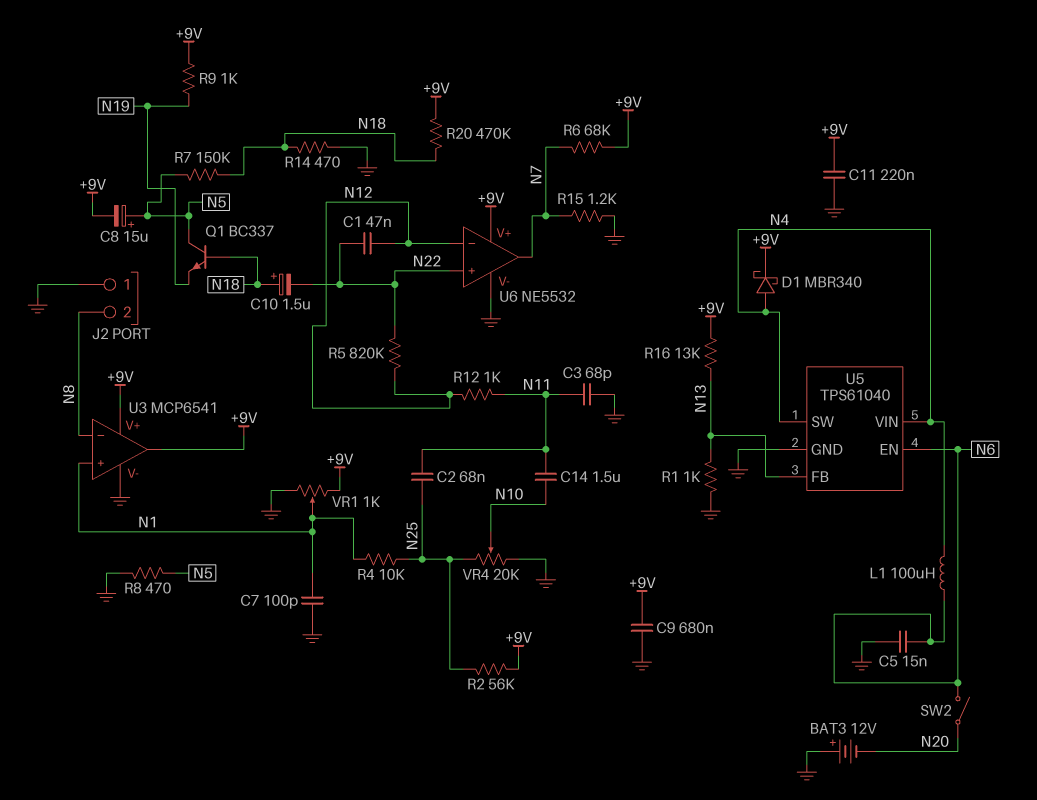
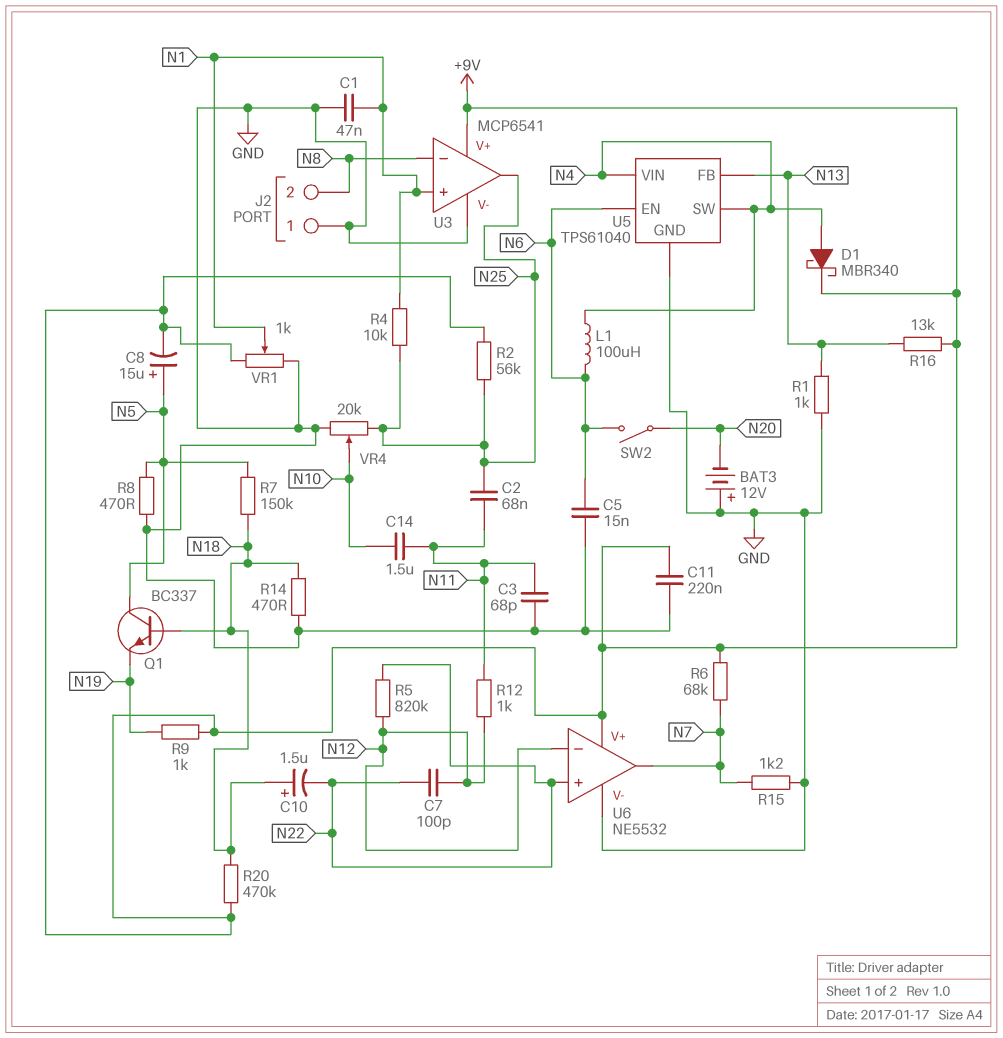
C1: 47nF (N12, N22) -> 47nF (GND, N1)
C7: 100pF (GND, N1) -> 100pF (N12, N22)
C9: 680nF (+9V, GND) -> none
U3 pin out: +9V -> N25

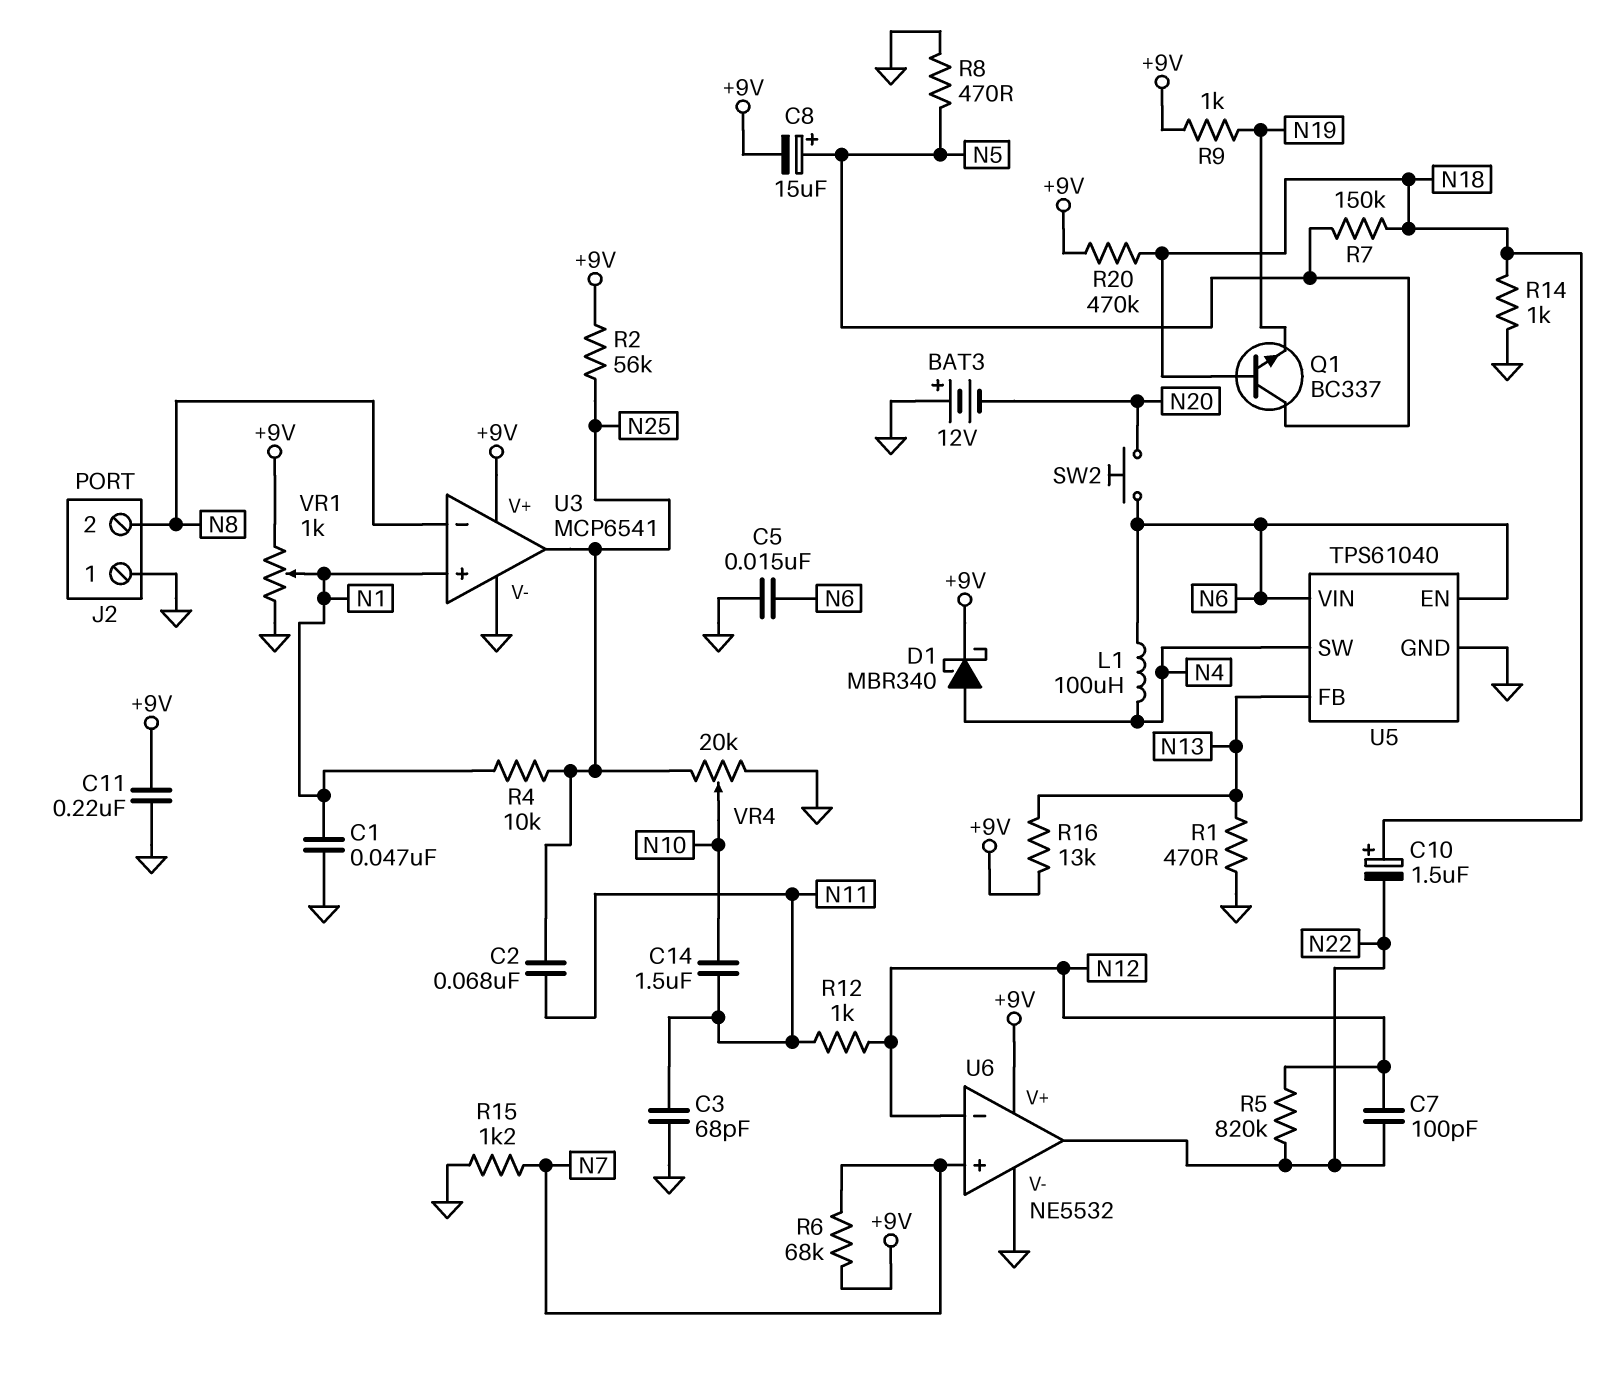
R1: 1k (GND, N13) -> 470 (GND, N13)
R14: 470 (GND, N18) -> 1k (GND, N18)
SW2: switch (N6, N20) -> button (N6, N20)
U5 pin VIN: N4 -> N6
U6 pin in+: N22 -> N7
U6 pin out: N7 -> N22

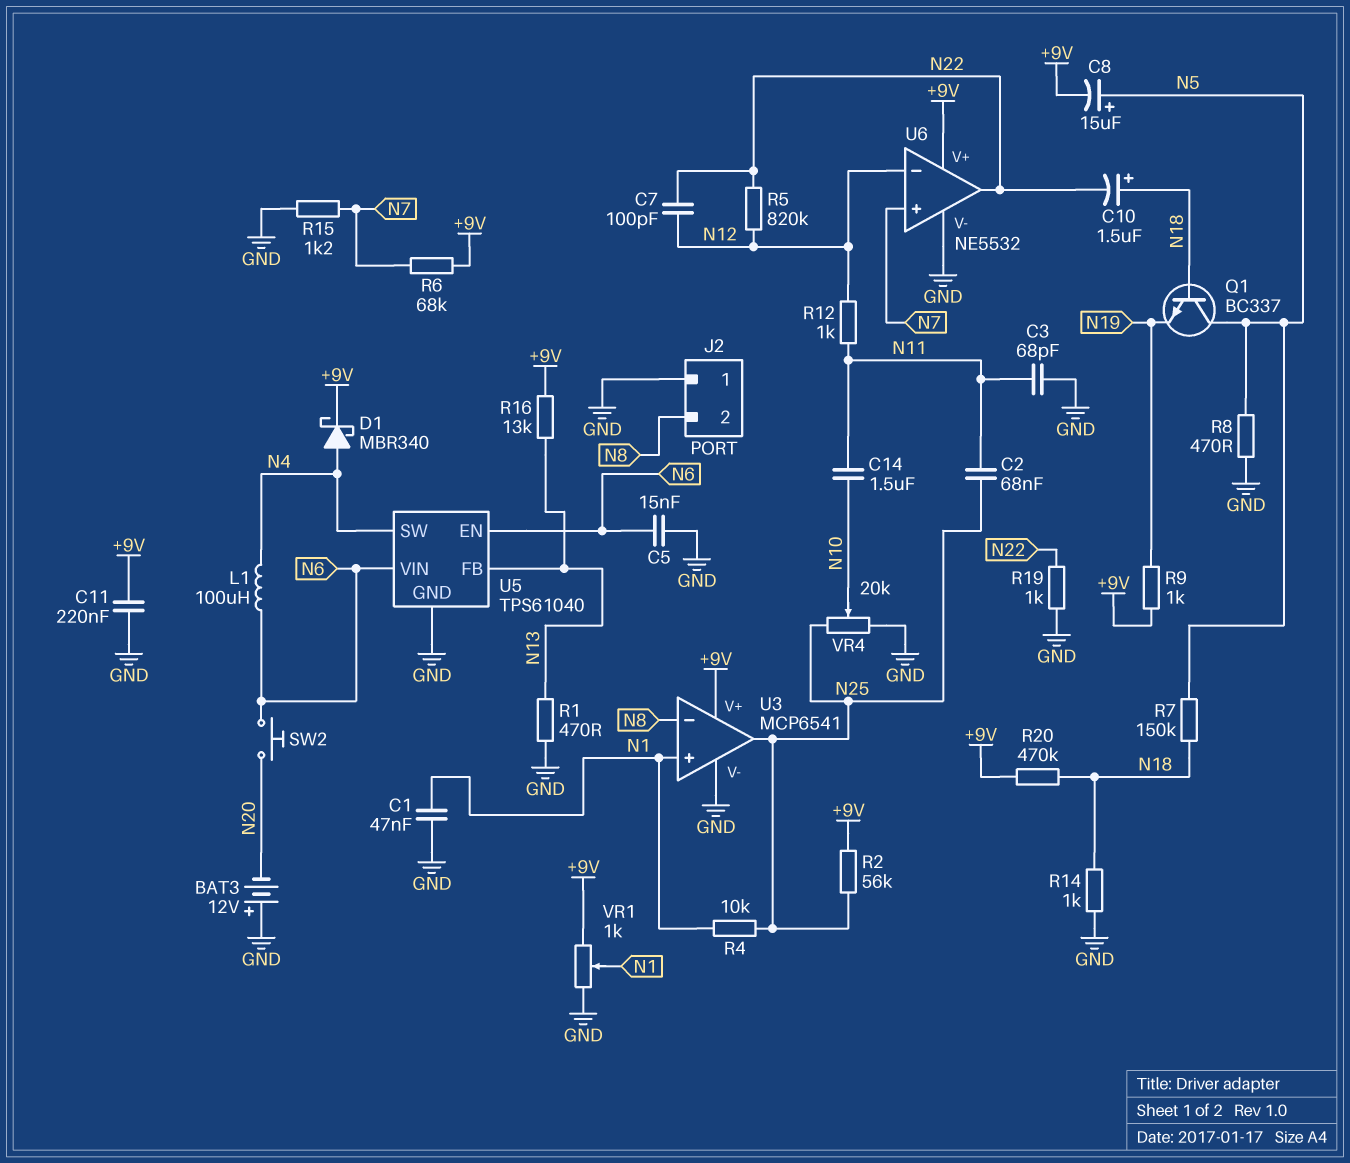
R19: none -> 1k (GND, N22)

